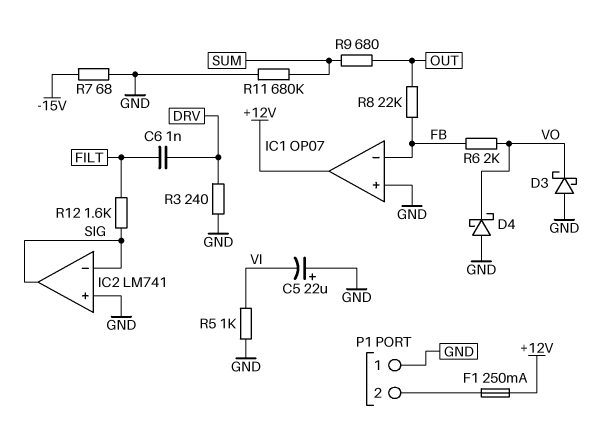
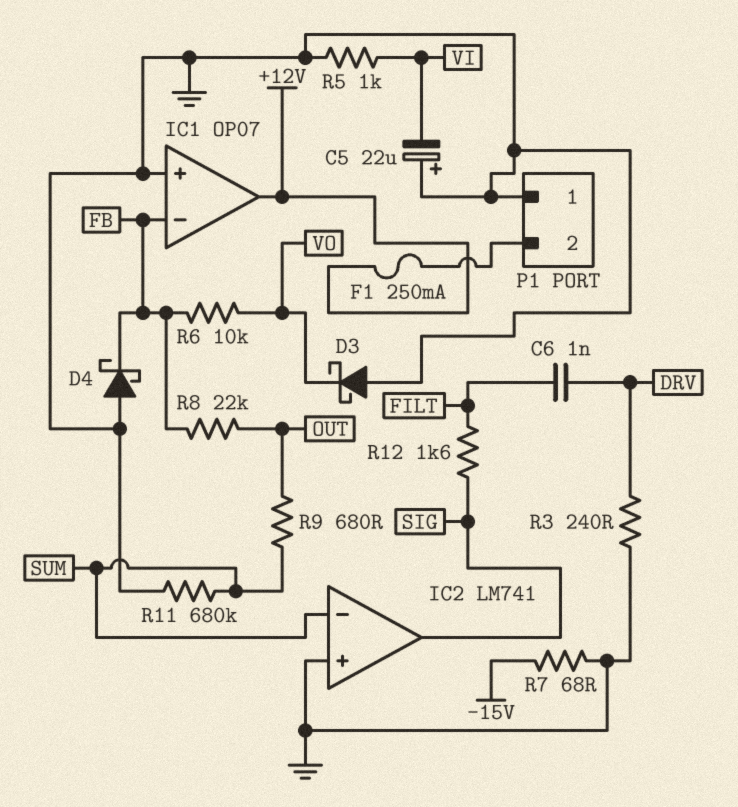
D4: schottky (A GND, K VO) -> schottky (A GND, K FB)
IC2 pin in-: SIG -> SUM
R6: 2k (FB, VO) -> 10k (FB, VO)

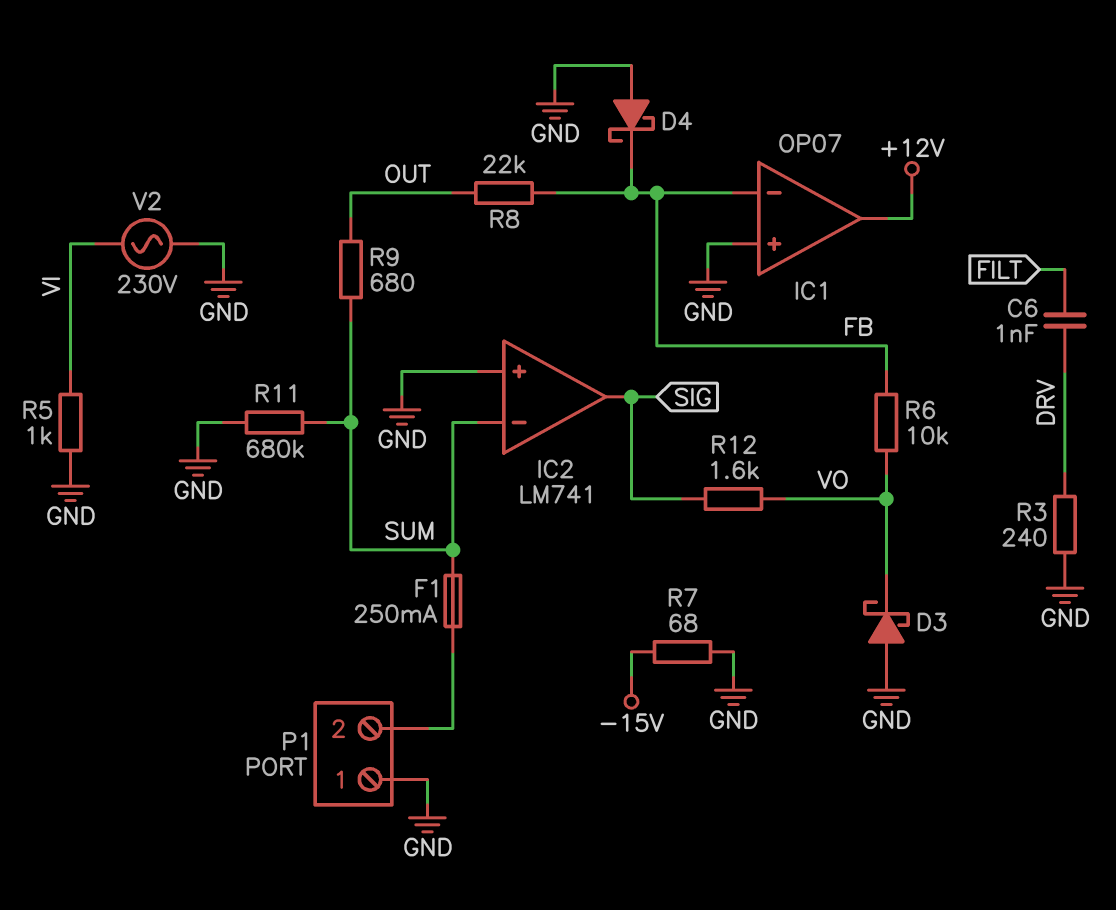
C5: 22uF (plus GND, minus VI) -> none
F1: 250mA (+12V, P1/2) -> 250mA (P1/2, SUM)
R12: 1.6k (FILT, SIG) -> 1.6k (SIG, VO)
V2: none -> AC 230V (GND, VI)

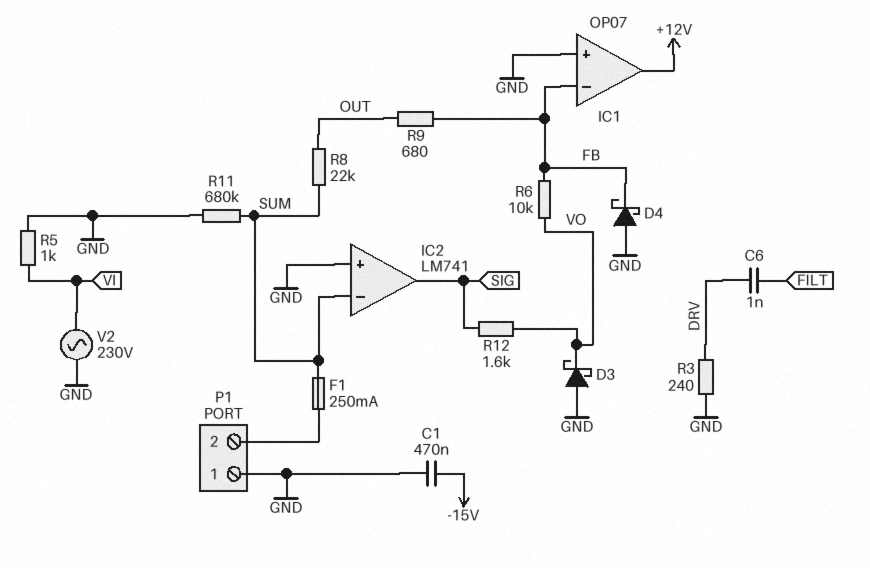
C1: none -> 470nF (-15V, GND)
R7: 68 (-15V, GND) -> none
R8: 22k (FB, OUT) -> 22k (OUT, SUM)
R9: 680 (OUT, SUM) -> 680 (FB, OUT)

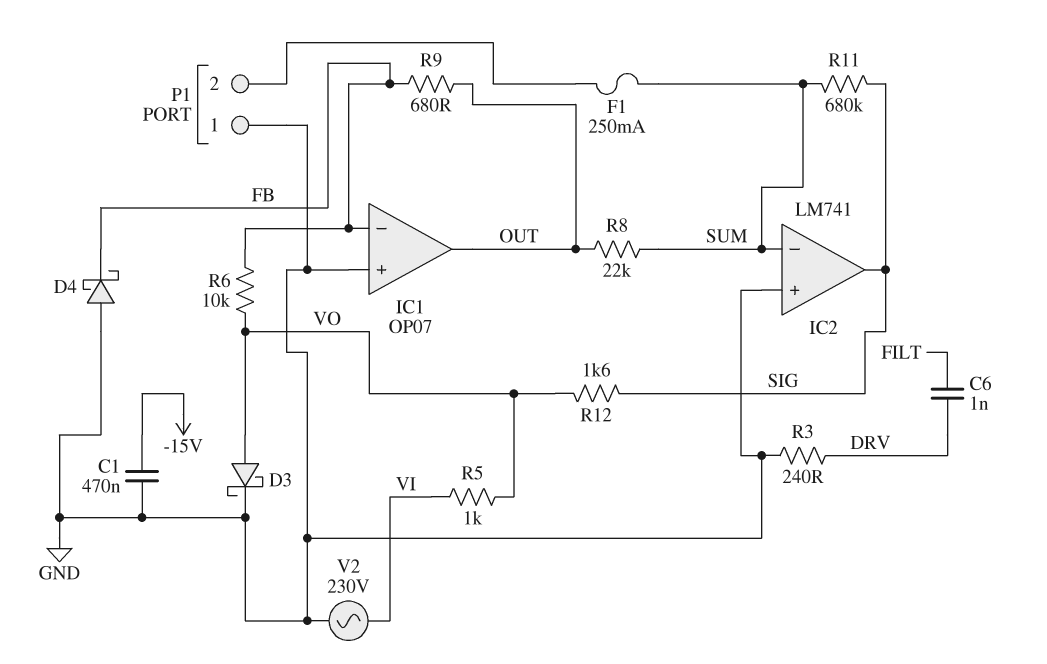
D3: schottky (A GND, K VO) -> schottky (A VO, K GND)
IC1 pin out: +12V -> OUT
R5: 1k (GND, VI) -> 1k (VI, VO)
R11: 680k (GND, SUM) -> 680k (SIG, SUM)

